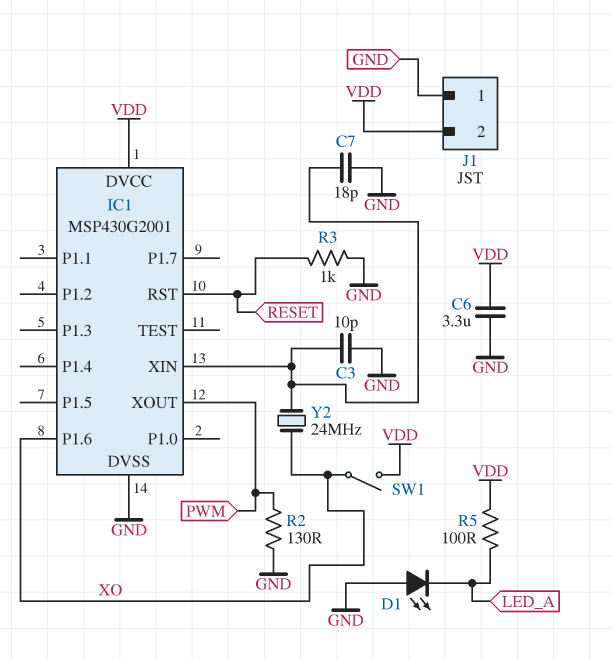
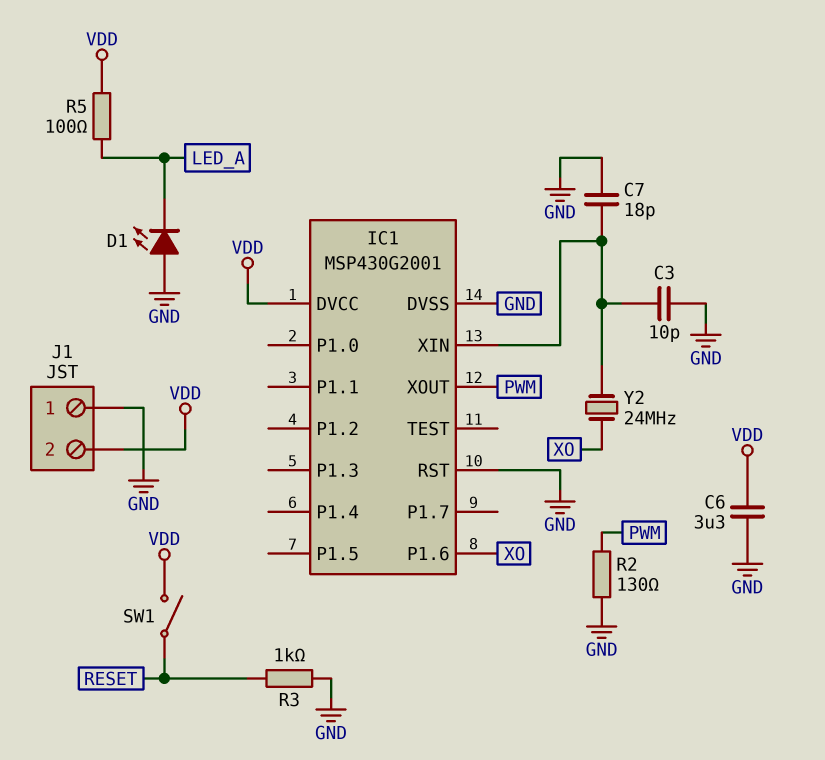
IC1 pin RST: RESET -> GND
SW1: switch (VDD, XO) -> switch (RESET, VDD)

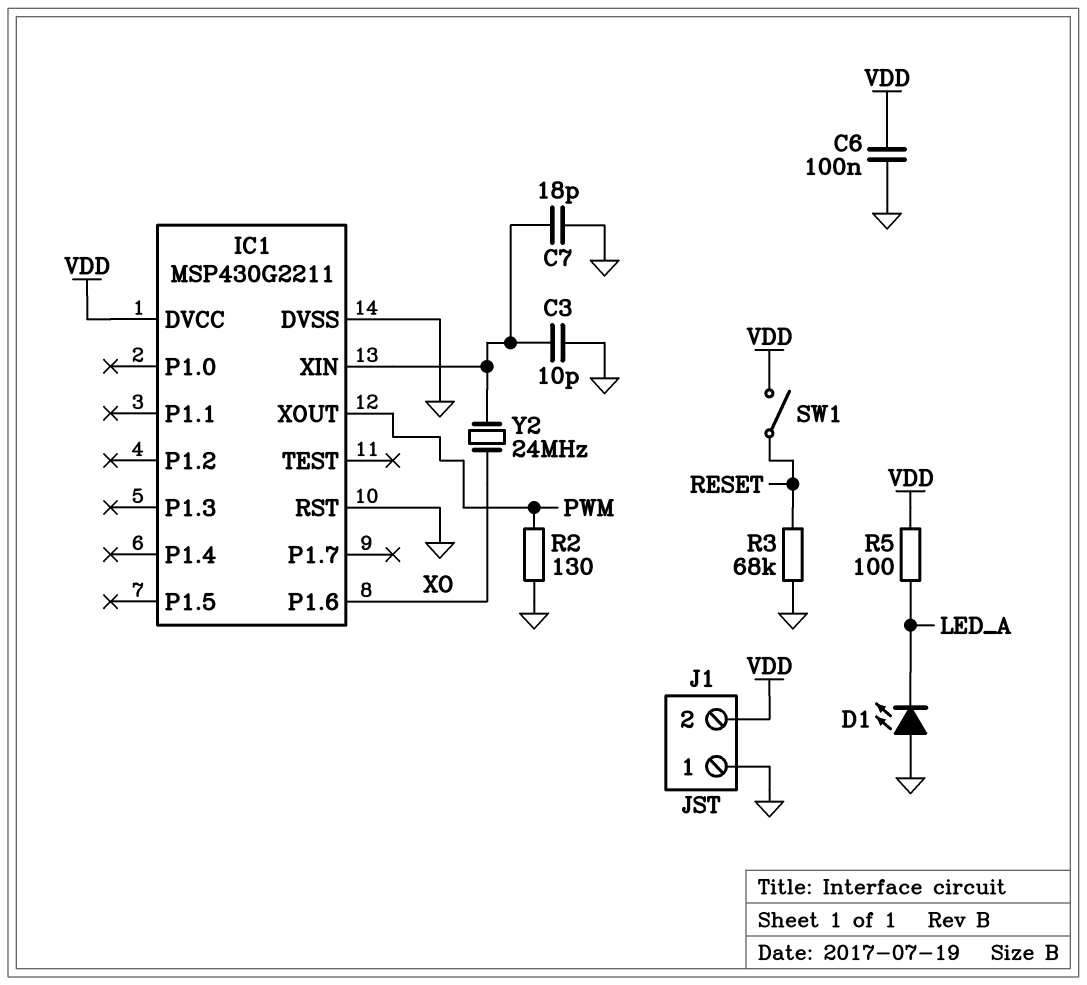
C6: 3.3uF (GND, VDD) -> 100nF (GND, VDD)
IC1: MSP430G2001 -> MSP430G2211
R3: 1k (GND, RESET) -> 68k (GND, RESET)

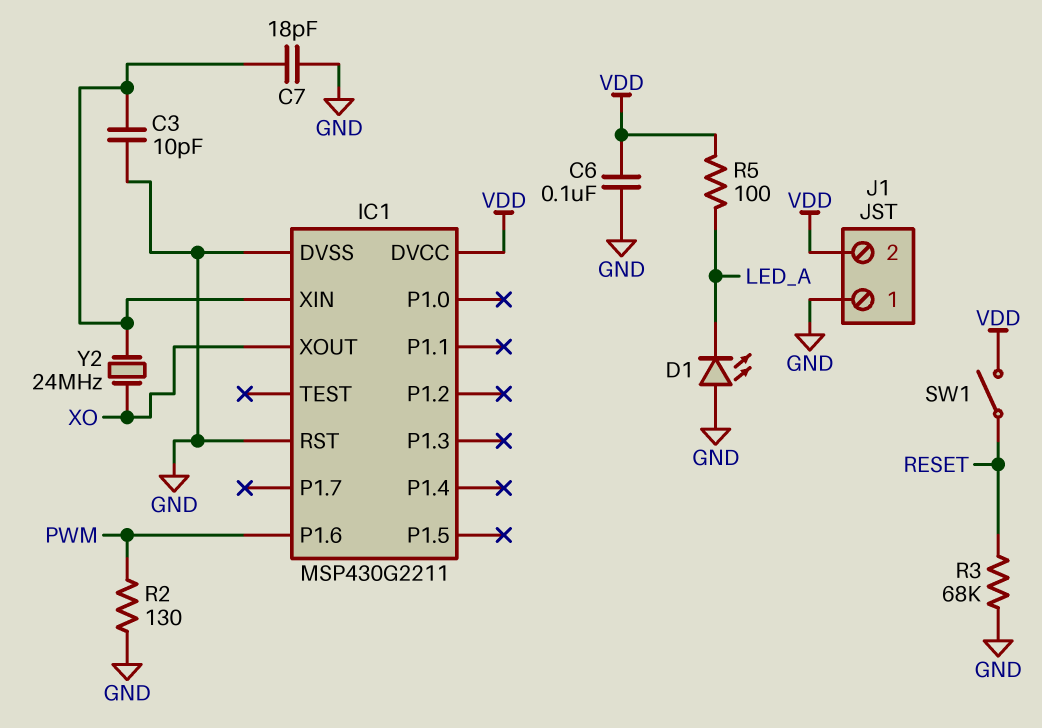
IC1 pin P1.6: XO -> PWM
IC1 pin XOUT: PWM -> XO

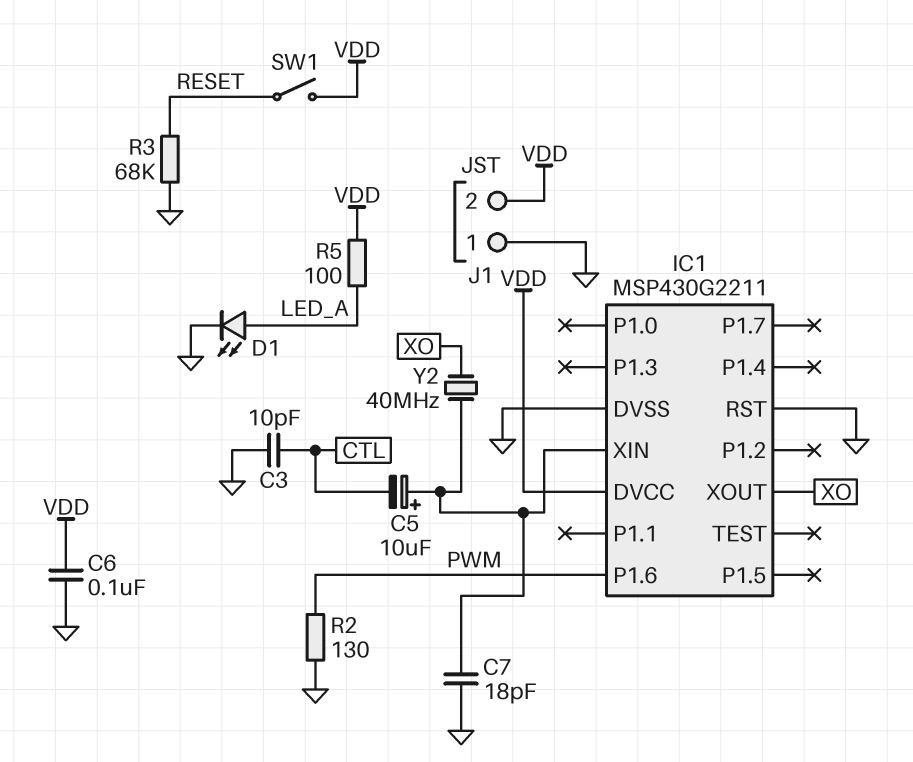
C3: 10pF (GND, IC1/XIN) -> 10pF (CTL, GND)
C5: none -> 10uF (plus IC1/XIN, minus CTL)
D1: LED (A GND, K LED_A) -> LED (A LED_A, K GND)
Y2: 24MHz (IC1/XIN, XO) -> 40MHz (IC1/XIN, XO)

